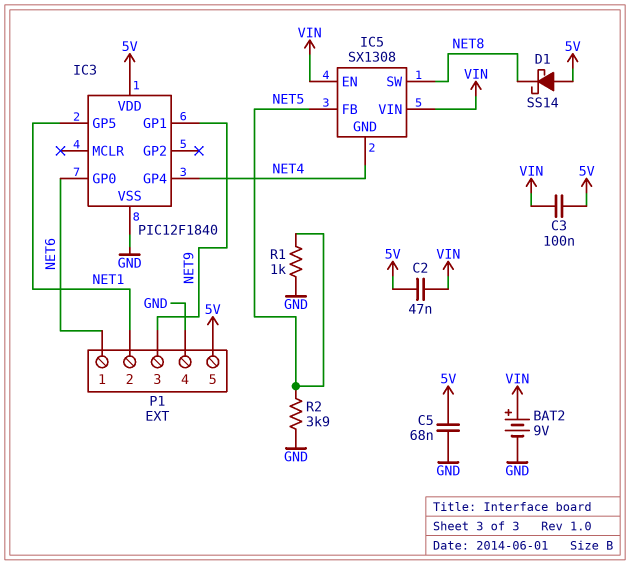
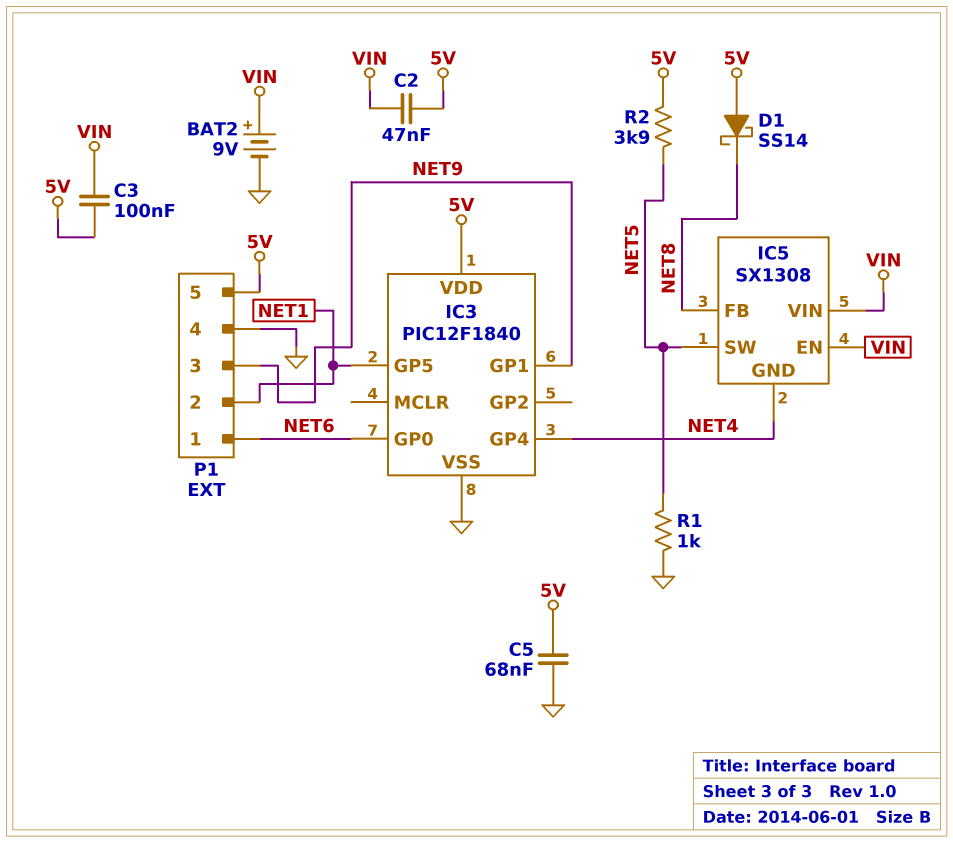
IC5 pin FB: NET5 -> NET8
IC5 pin SW: NET8 -> NET5
R2: 3.9k (GND, NET5) -> 3.9k (5V, NET5)

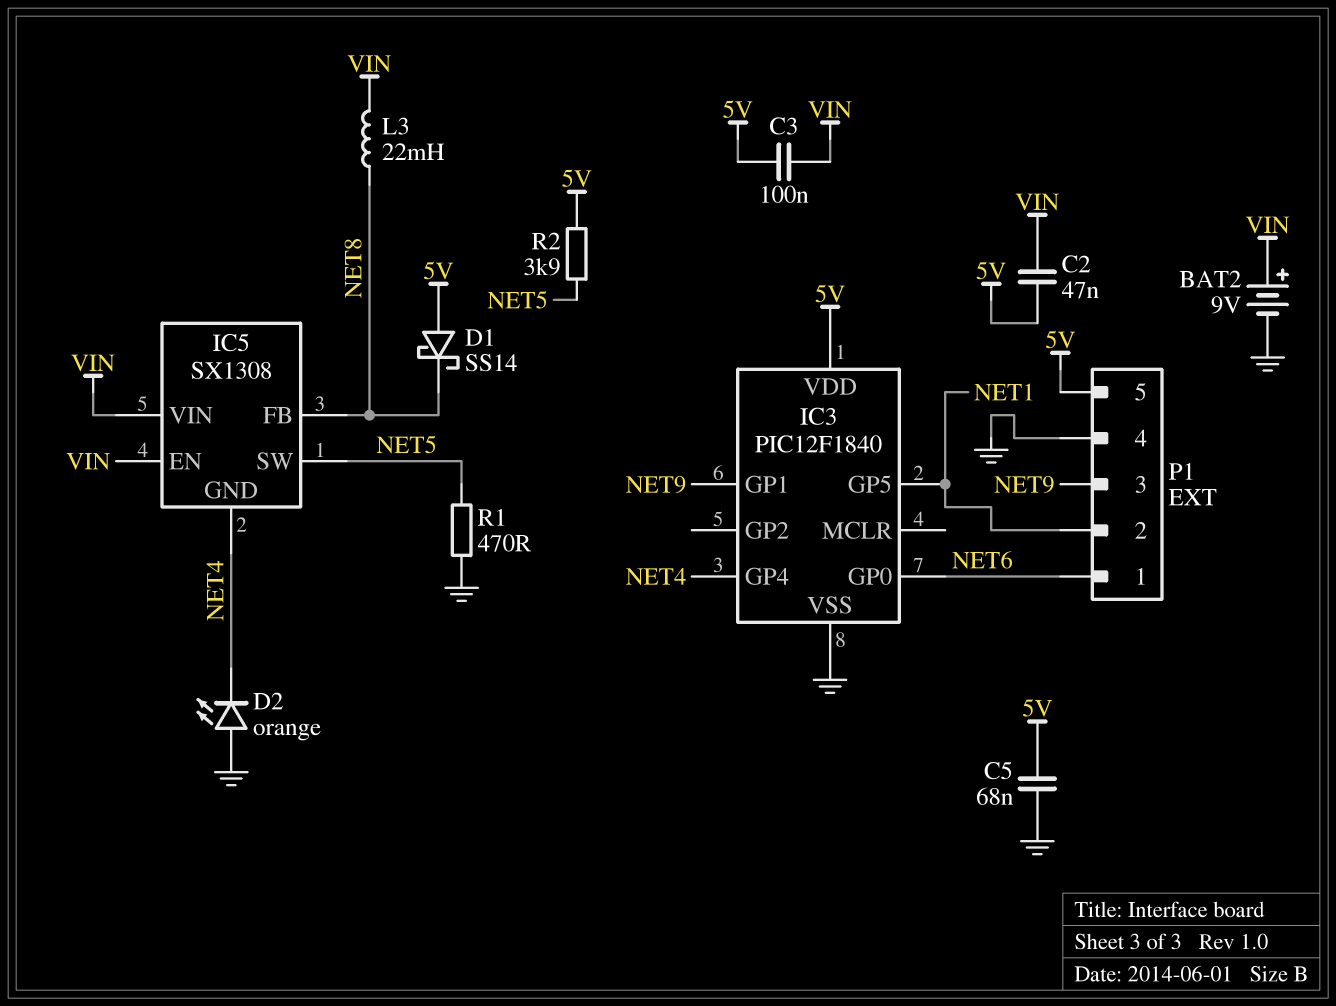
D2: none -> LED orange (A GND, K NET4)
L3: none -> 22mH (NET8, VIN)
R1: 1k (GND, NET5) -> 470 (GND, NET5)

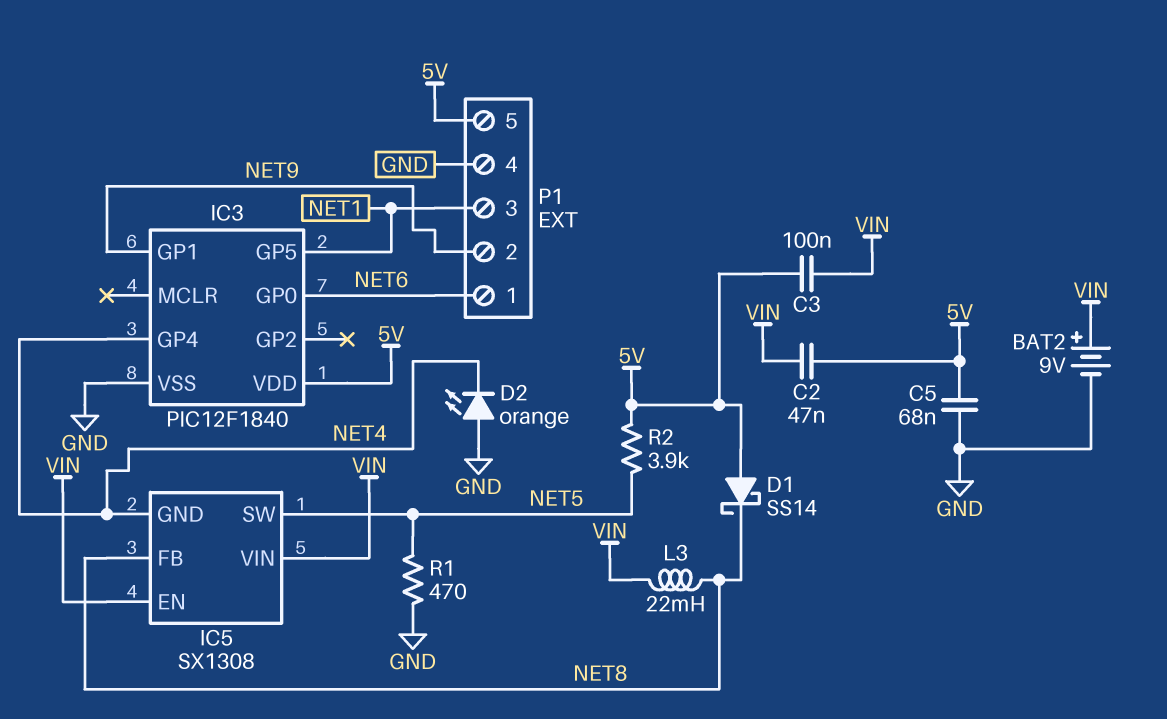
P1 pin 2: NET1 -> NET9
P1 pin 3: NET9 -> NET1

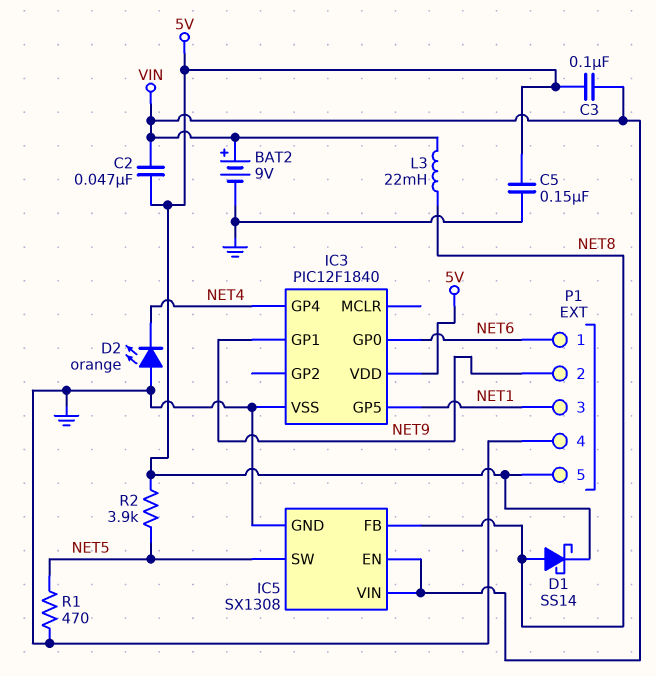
C5: 68nF (5V, GND) -> 150nF (5V, GND)
D1: schottky SS14 (A 5V, K NET8) -> schottky SS14 (A NET8, K 5V)
IC5 pin GND: NET4 -> GND

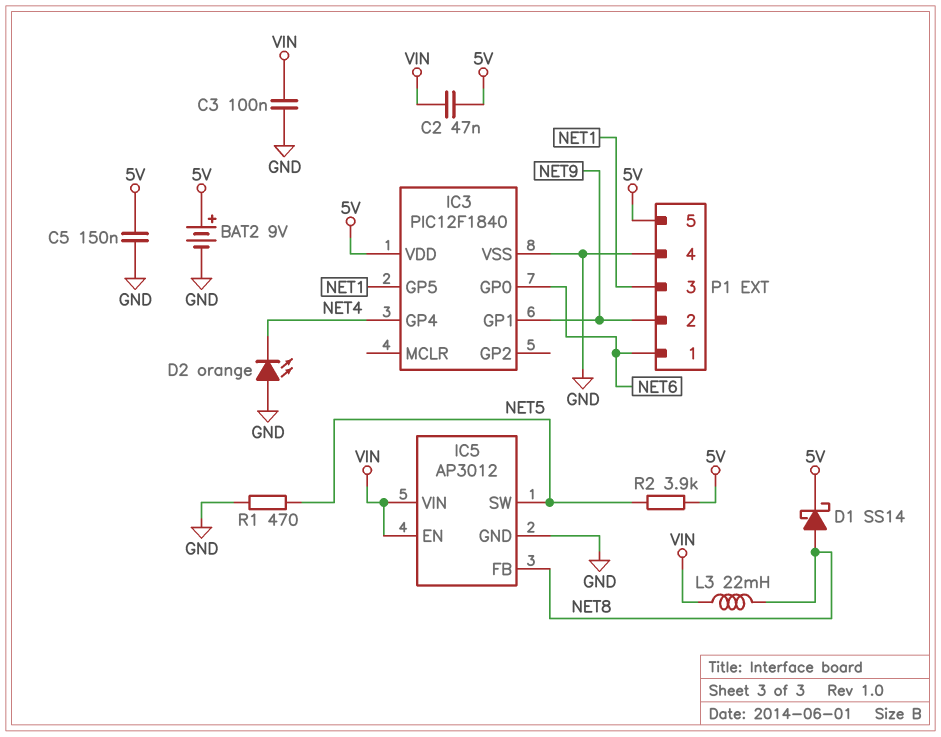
BAT2: 9V (plus VIN, minus GND) -> 9V (plus 5V, minus GND)
C3: 100nF (5V, VIN) -> 100nF (GND, VIN)
IC5: SX1308 -> AP3012

